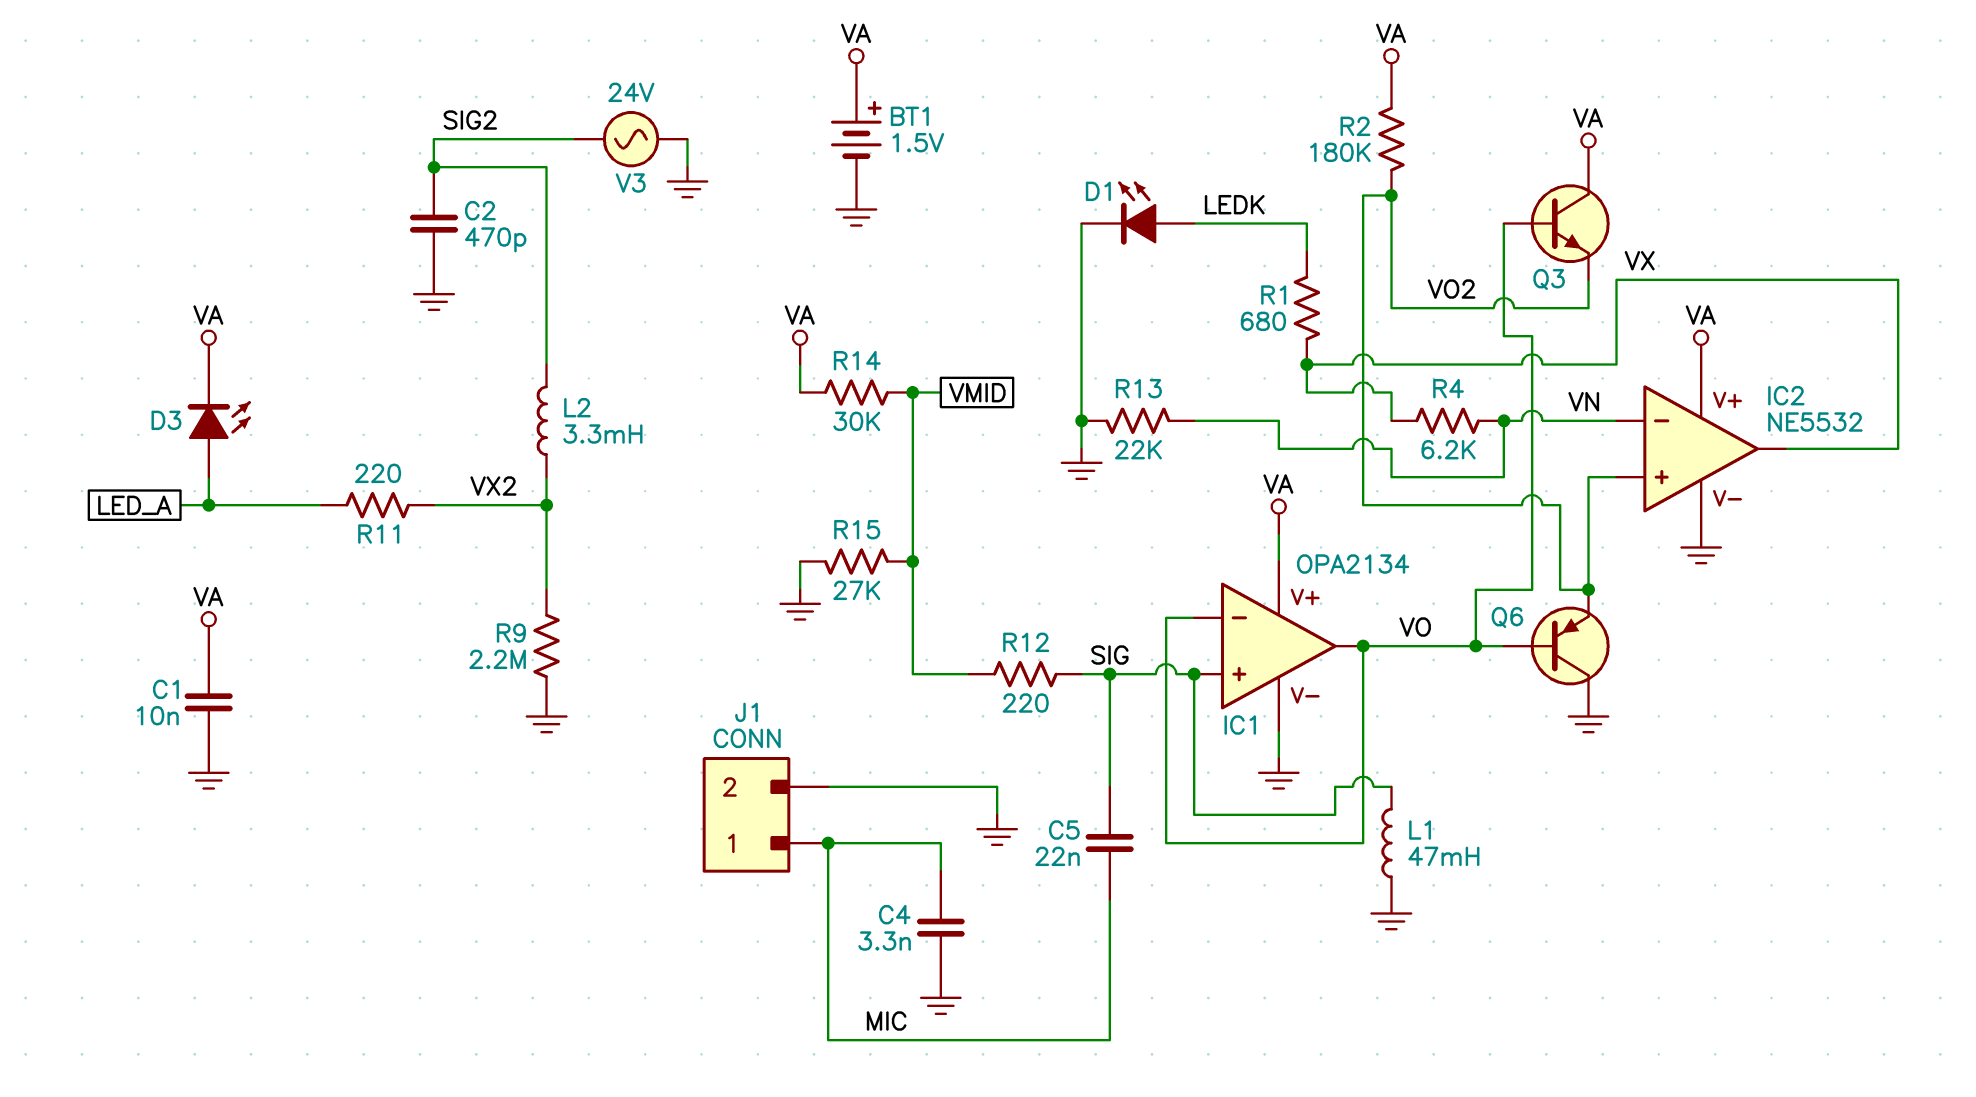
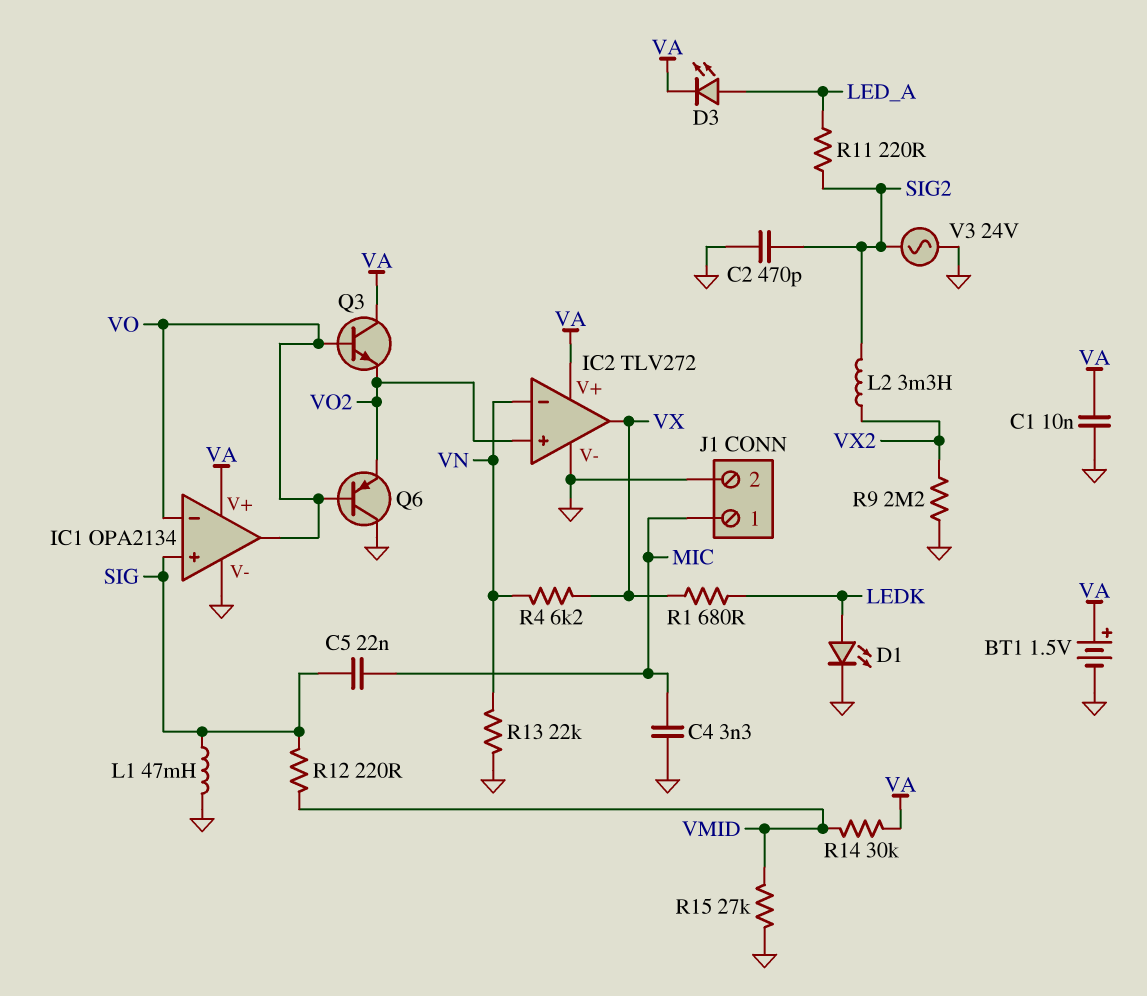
IC2: NE5532 -> TLV272
R2: 180k (VA, VO2) -> none
R11: 220 (LED_A, VX2) -> 220 (LED_A, SIG2)

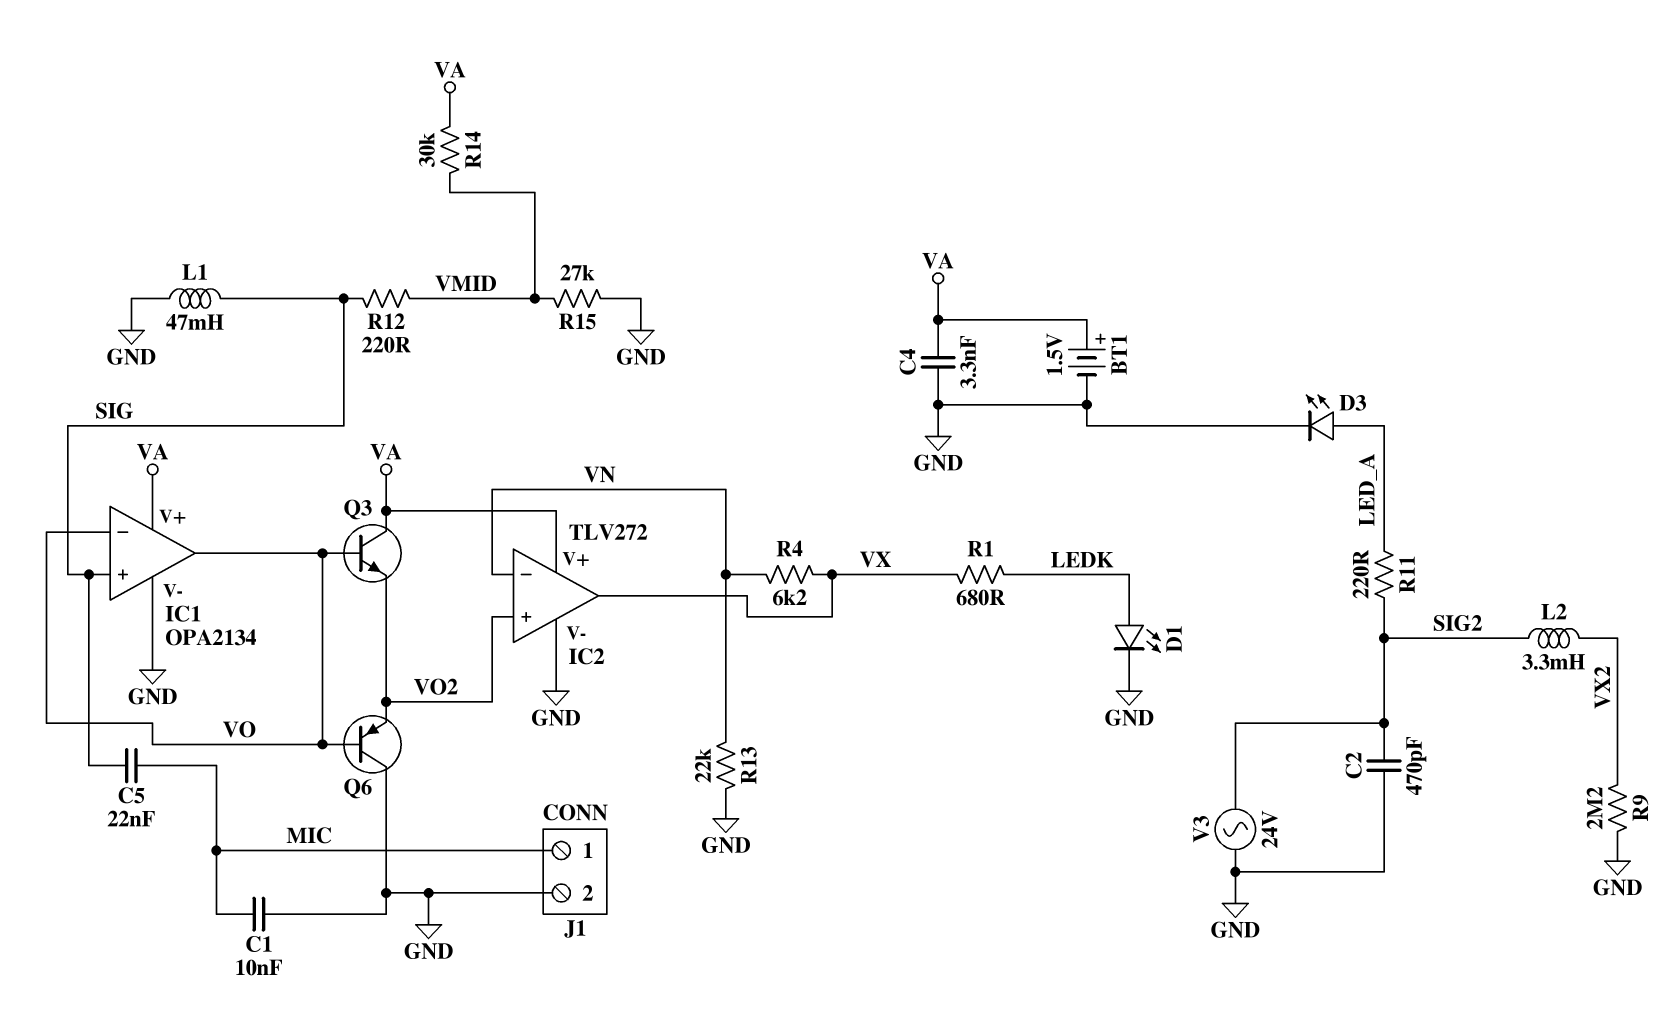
C1: 10nF (GND, VA) -> 10nF (GND, MIC)
C4: 3.3nF (GND, MIC) -> 3.3nF (GND, VA)
D3: LED (A LED_A, K VA) -> LED (A LED_A, K GND)

